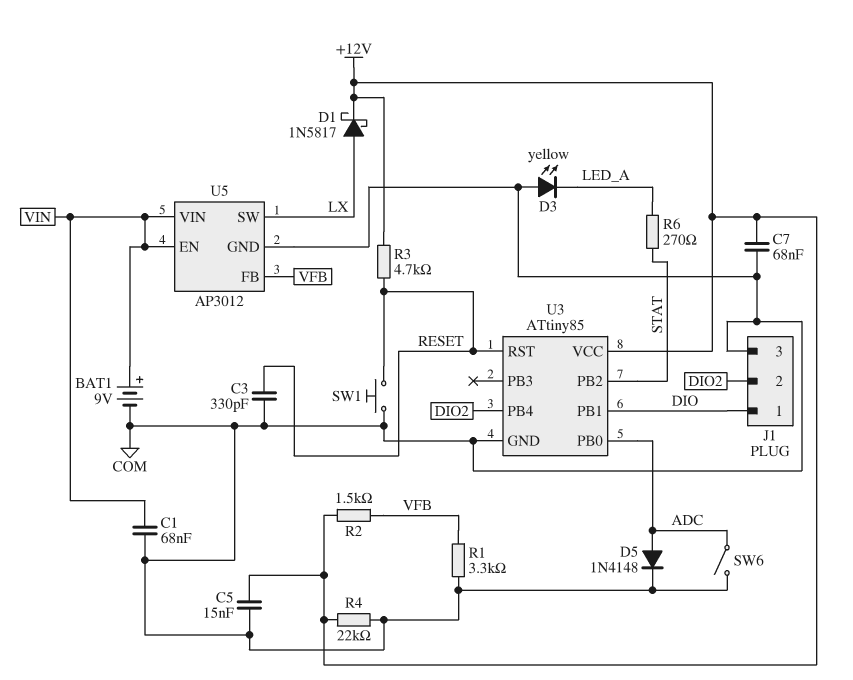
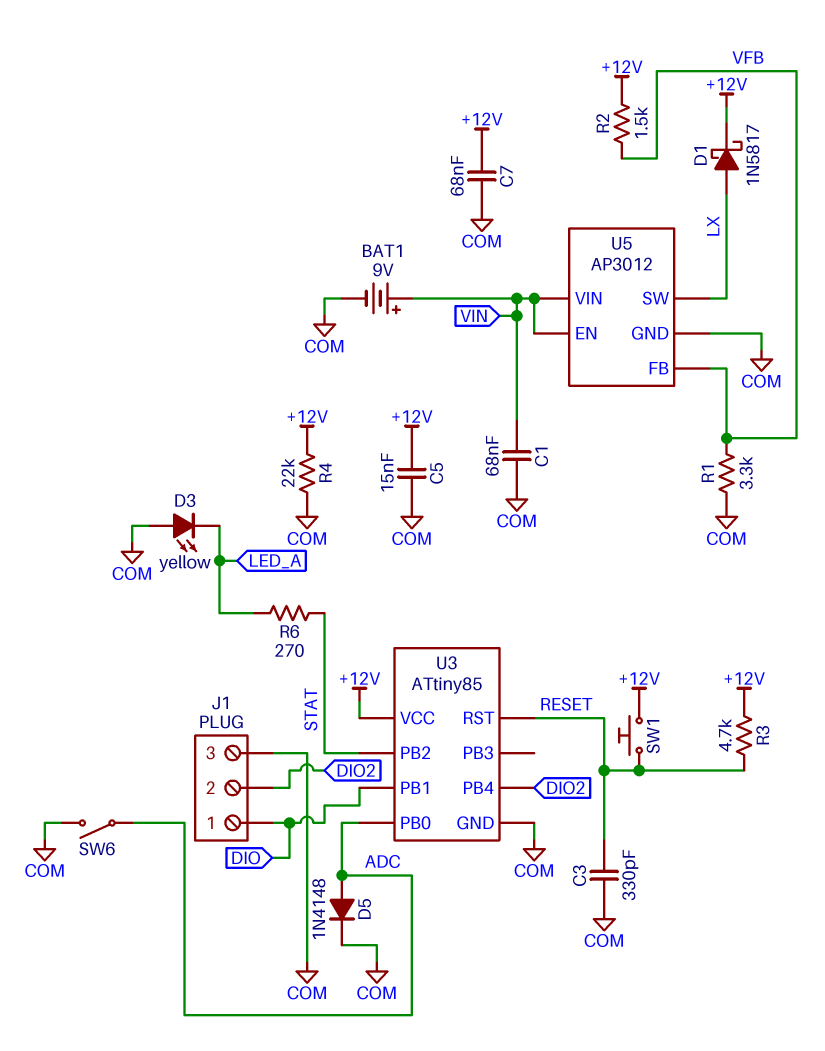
SW1: button (COM, RESET) -> button (+12V, RESET)

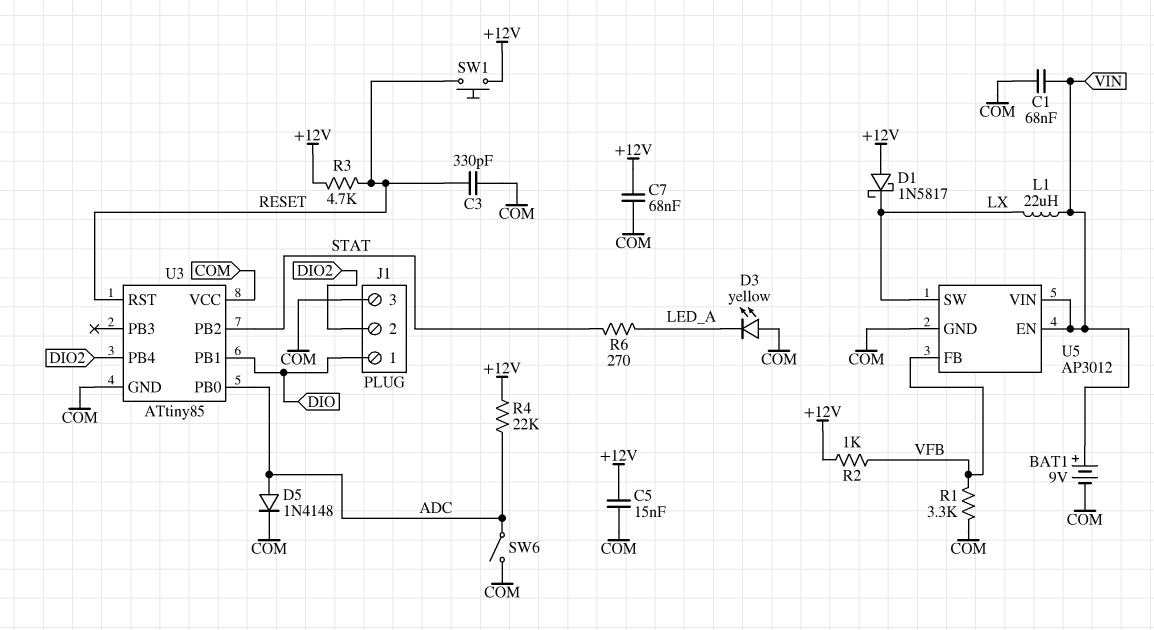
D1: schottky 1N5817 (A LX, K +12V) -> schottky 1N5817 (A +12V, K LX)
L1: none -> 22uH (LX, VIN)
R2: 1.5k (+12V, VFB) -> 1k (+12V, VFB)
R4: 22k (+12V, COM) -> 22k (+12V, ADC)
U3 pin VCC: +12V -> COM

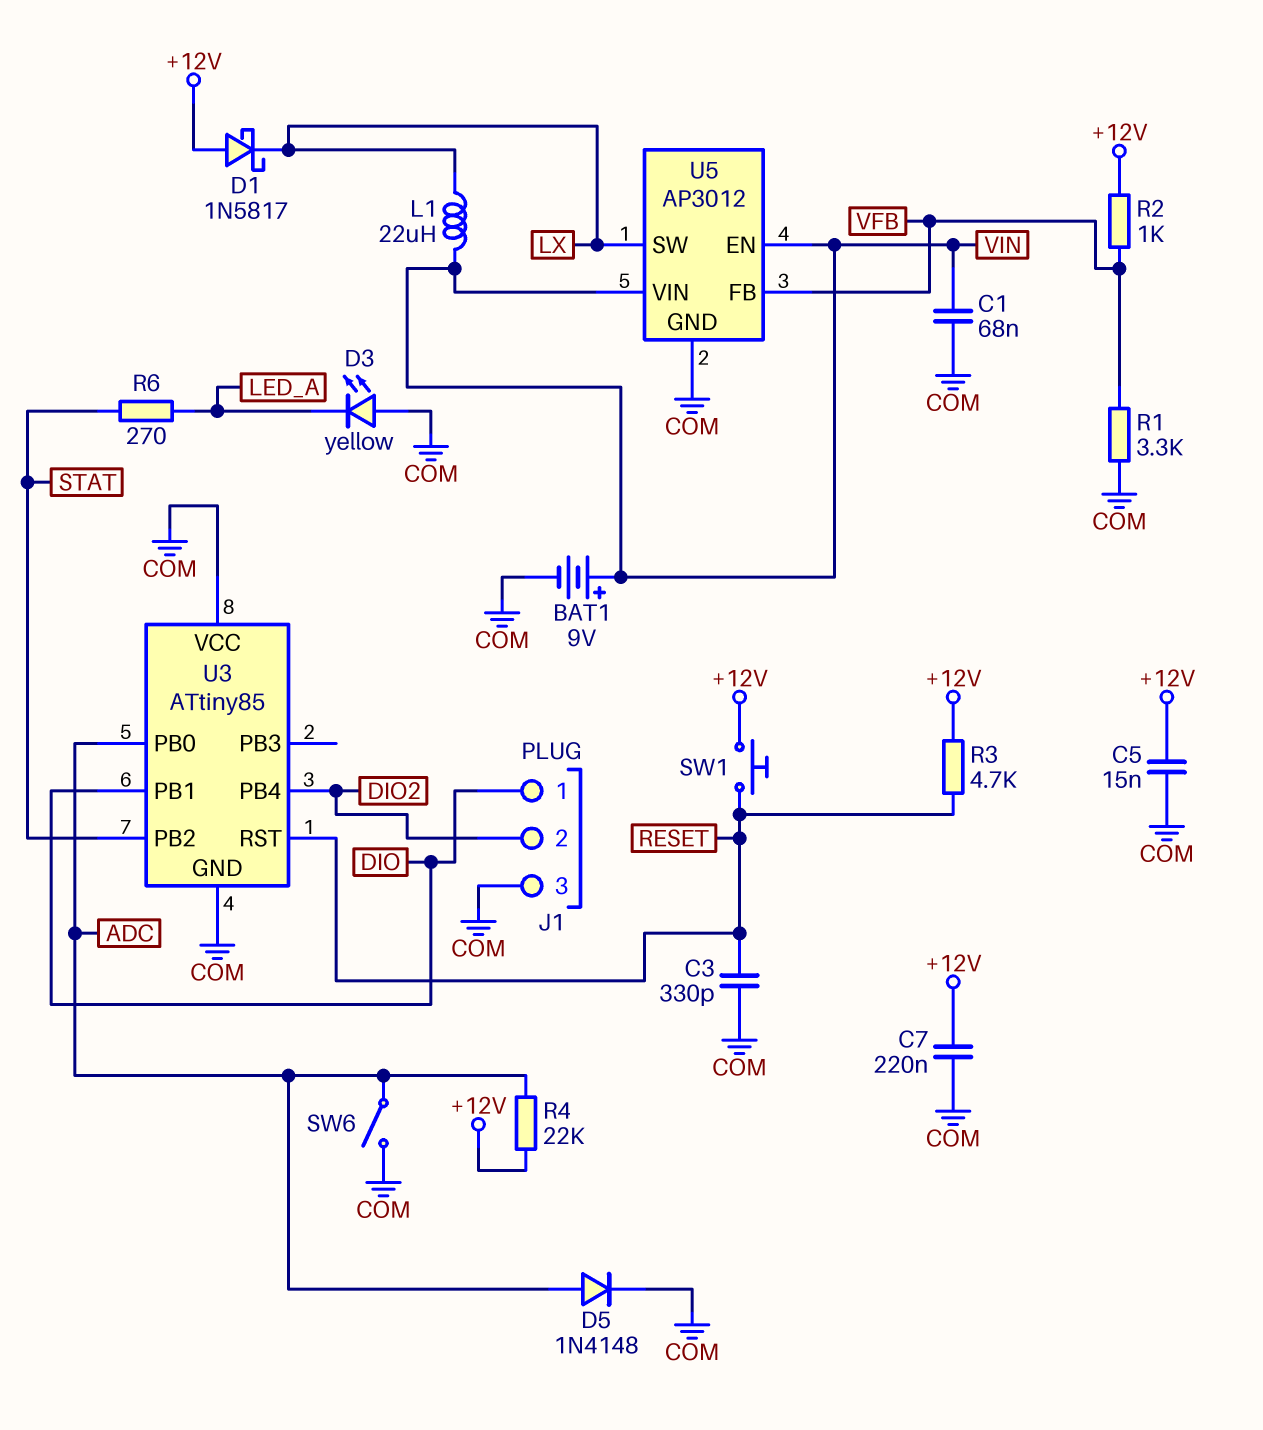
C7: 68nF (+12V, COM) -> 220nF (+12V, COM)

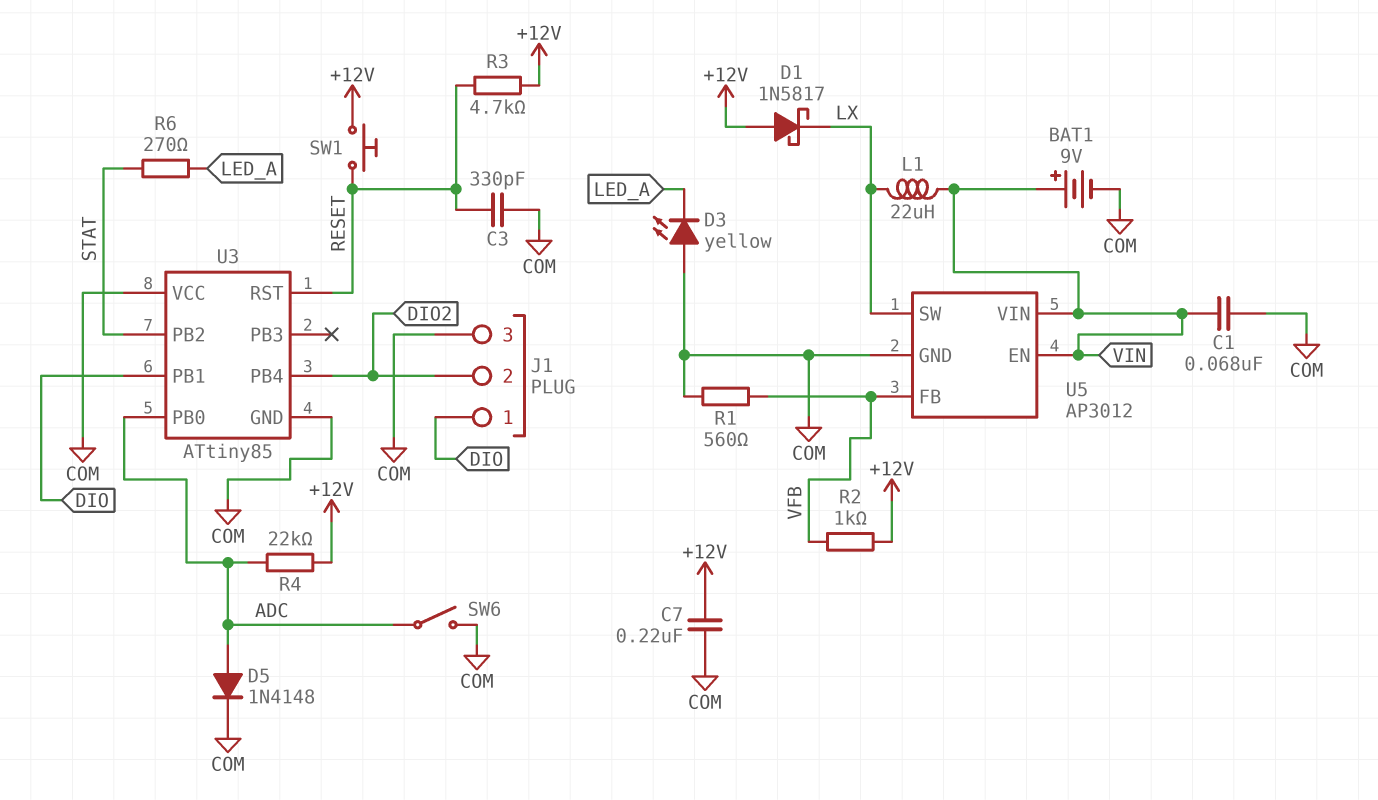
C5: 15nF (+12V, COM) -> none
R1: 3.3k (COM, VFB) -> 560 (COM, VFB)

